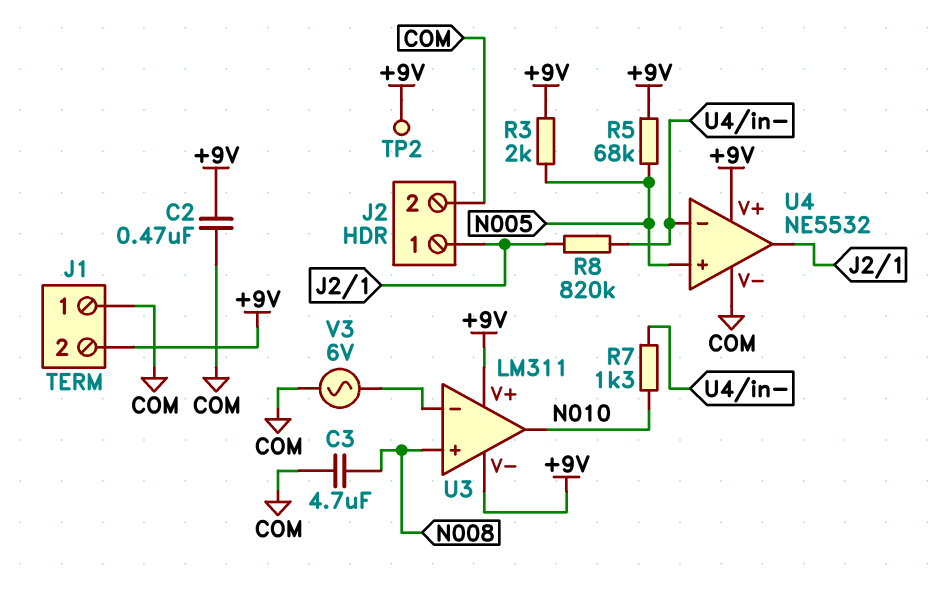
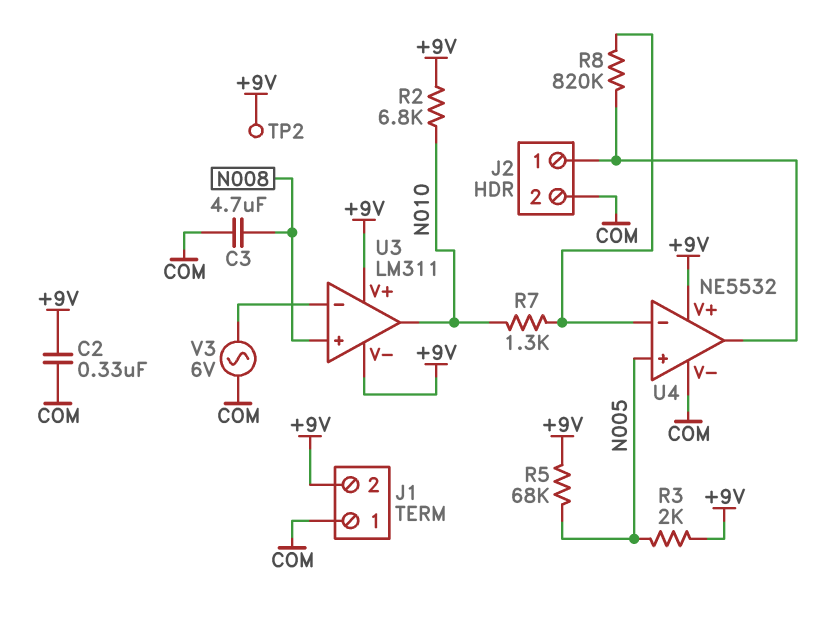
C2: 470nF (+9V, COM) -> 330nF (+9V, COM)
R2: none -> 6.8k (+9V, N010)

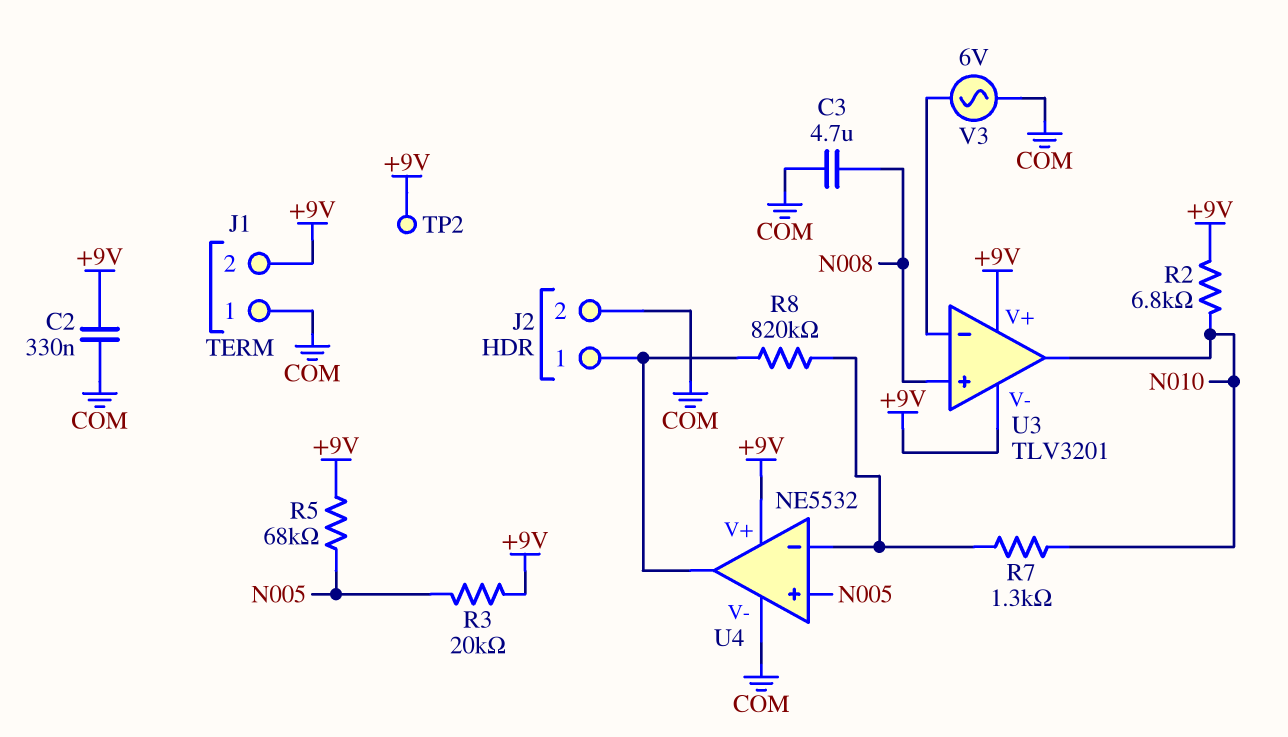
R3: 2k (+9V, N005) -> 20k (+9V, N005)
U3: LM311 -> TLV3201

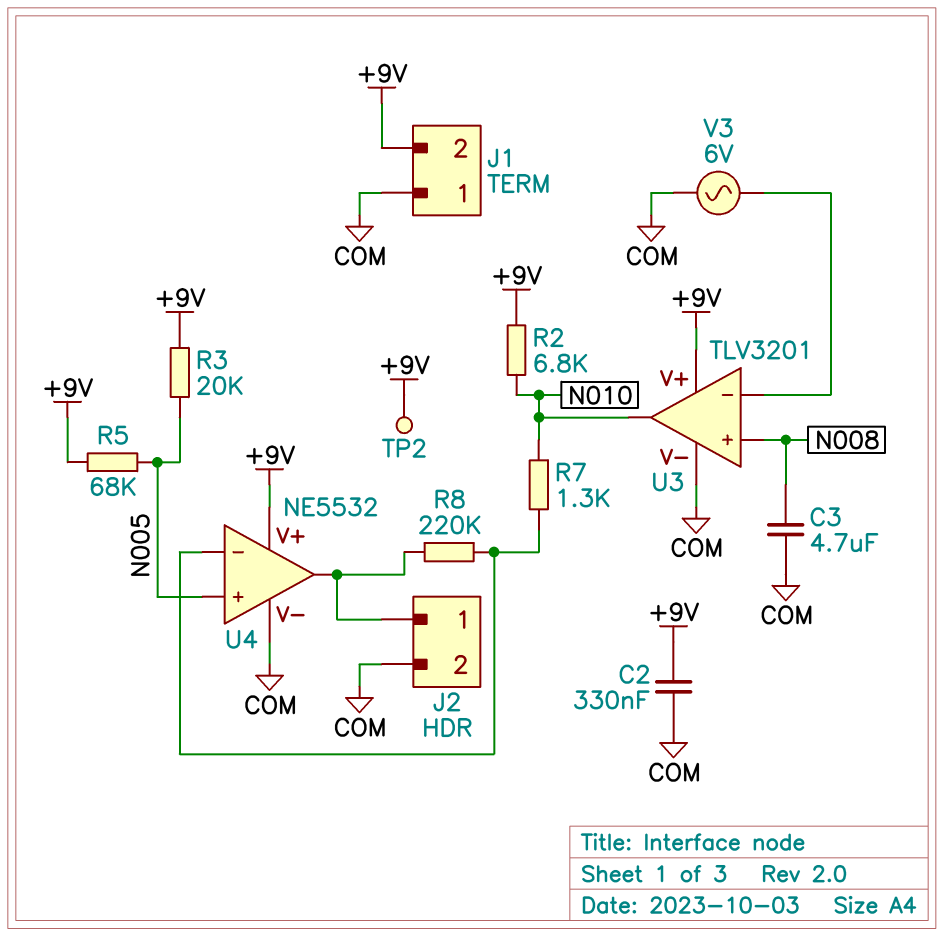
R8: 820k (J2/1, U4/in-) -> 220k (J2/1, U4/in-)
U3 pin V-: +9V -> COM

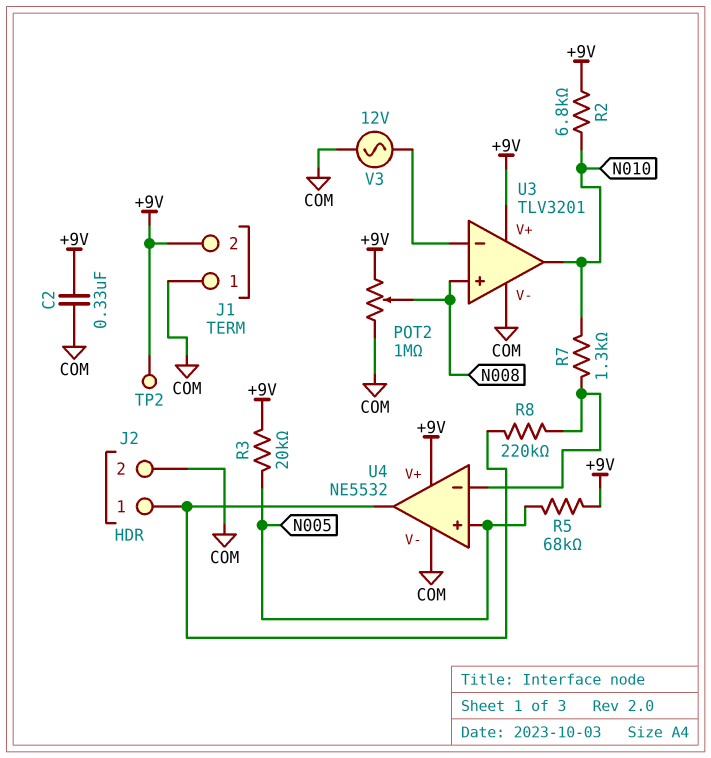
C3: 4.7uF (COM, N008) -> none
POT2: none -> 1M (+9V, COM, wiper N008)
V3: AC 6V (COM, U3/in-) -> AC 12V (COM, U3/in-)

